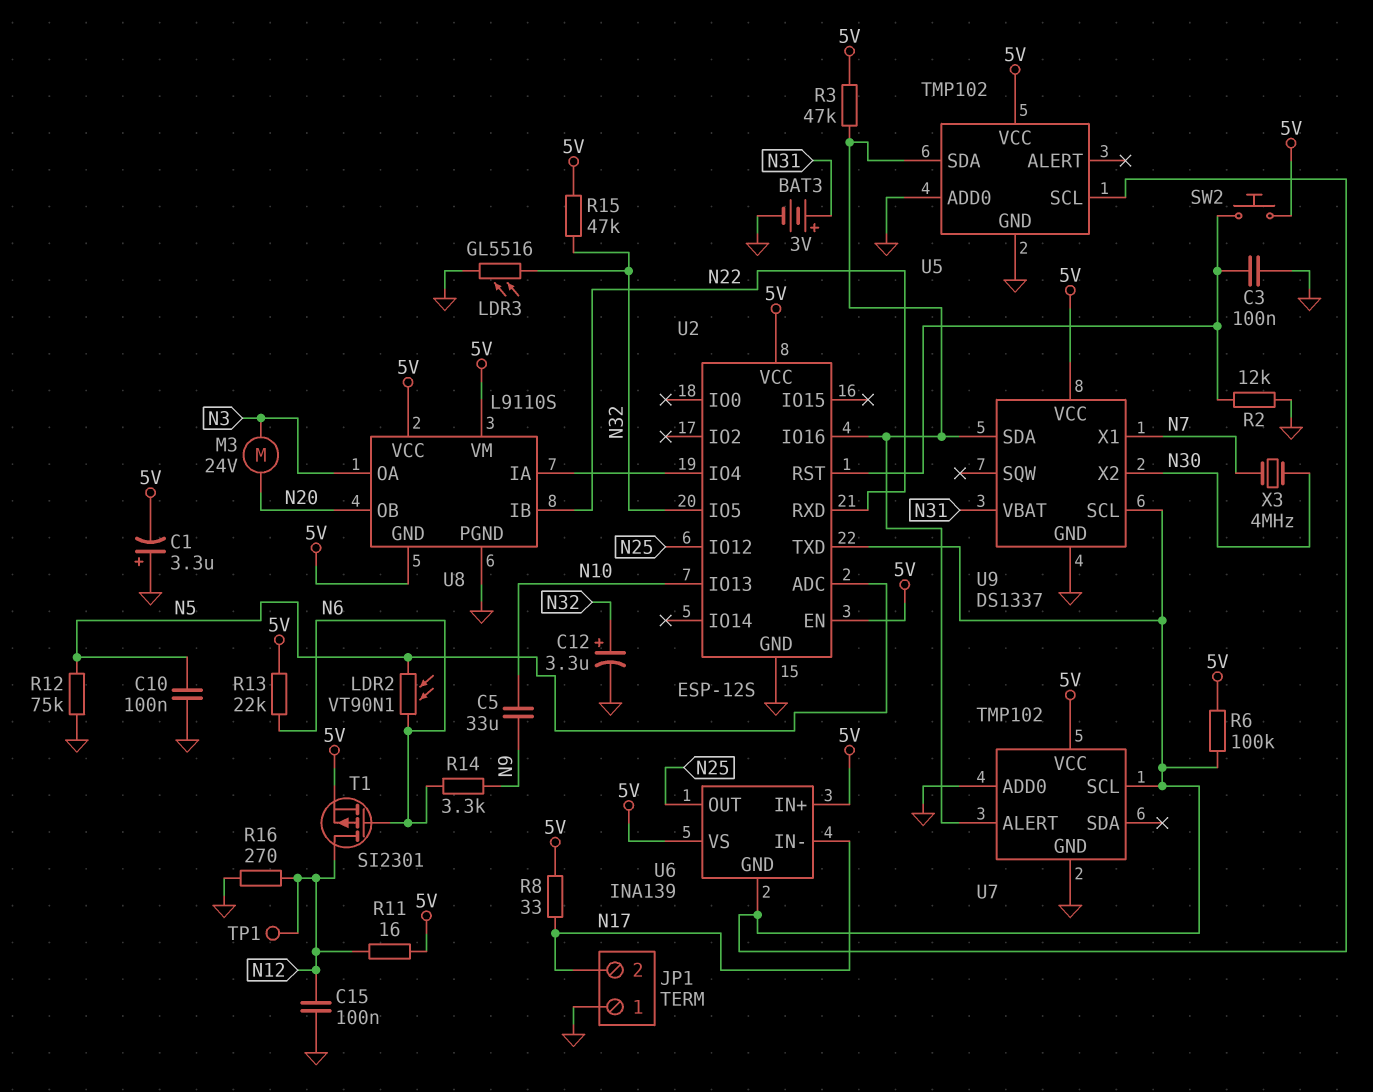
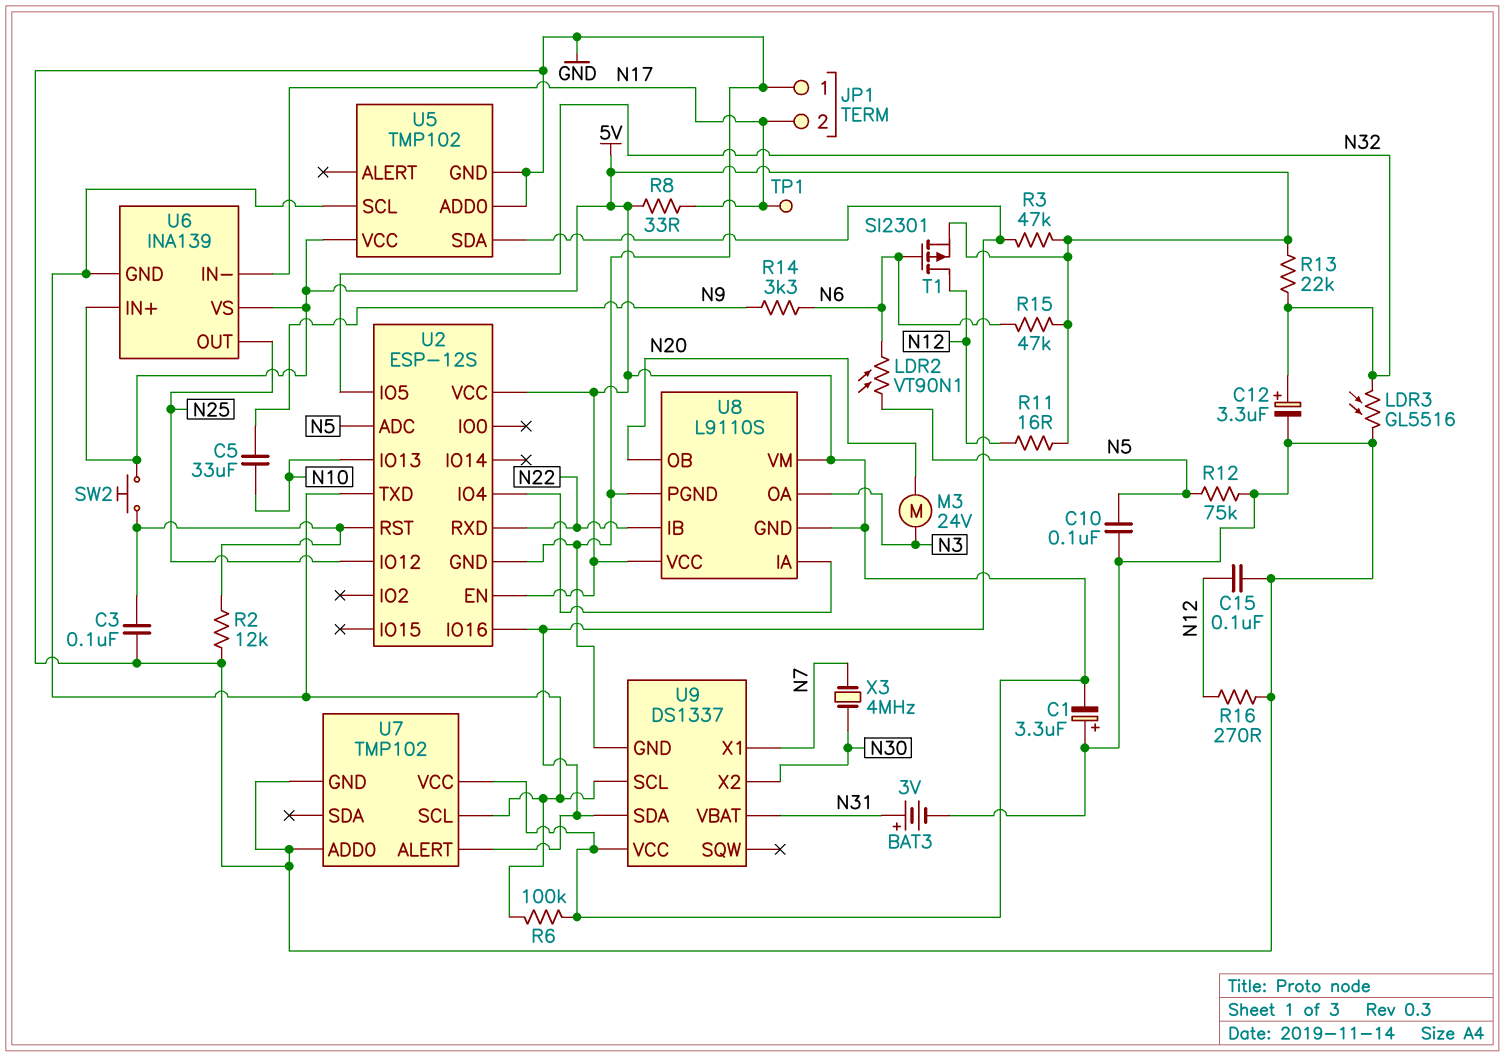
R13: 22k (5V, N6) -> 22k (5V, N32)
R15: 47k (5V, N32) -> 47k (5V, N6)
TP1: test point (N12) -> test point (N17)

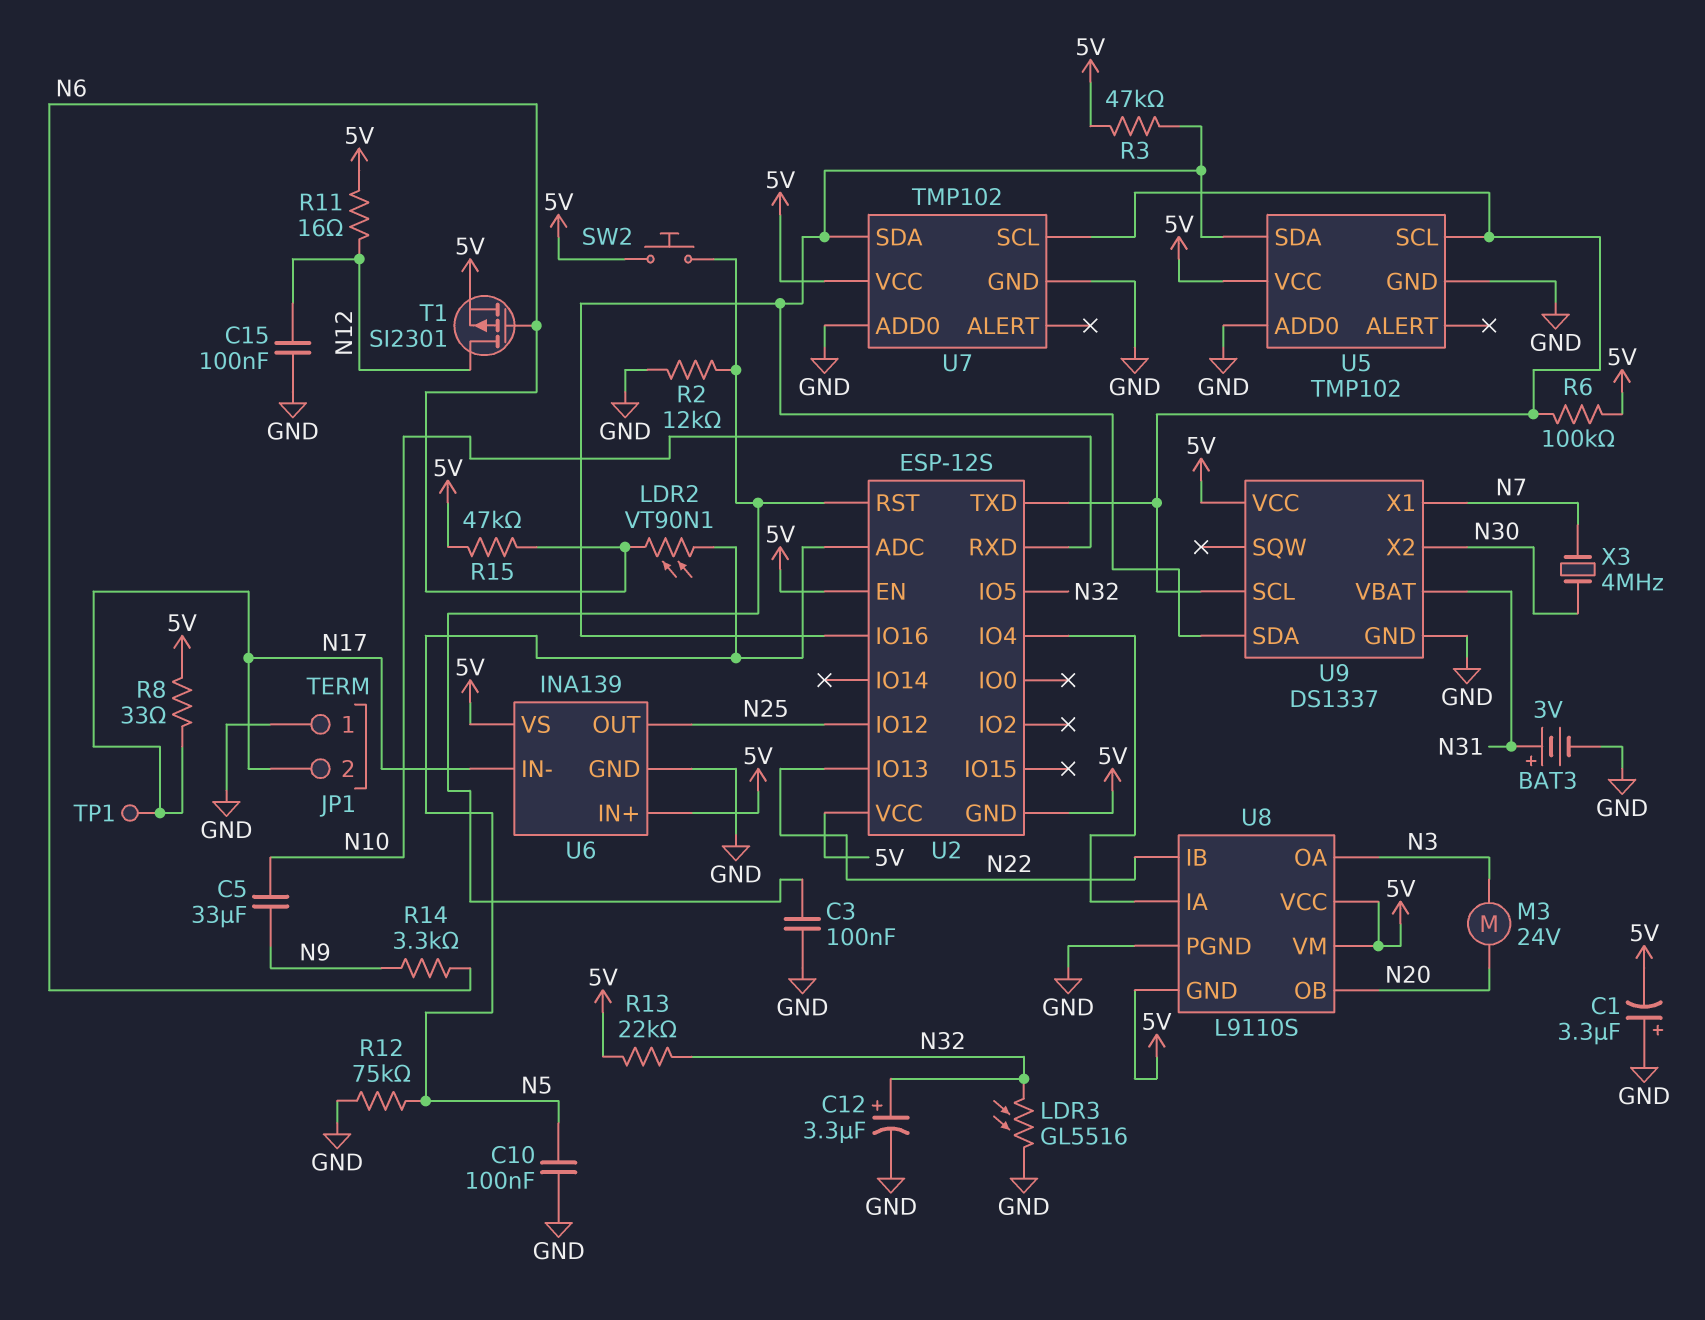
R16: 270 (GND, N12) -> none
U2 pin GND: GND -> 5V
U2 pin IO13: N10 -> N22
U2 pin RXD: N22 -> N10
U6 pin GND: U2/TXD -> GND
U7 pin ALERT: U2/IO16 -> none
U7 pin SDA: none -> U2/IO16

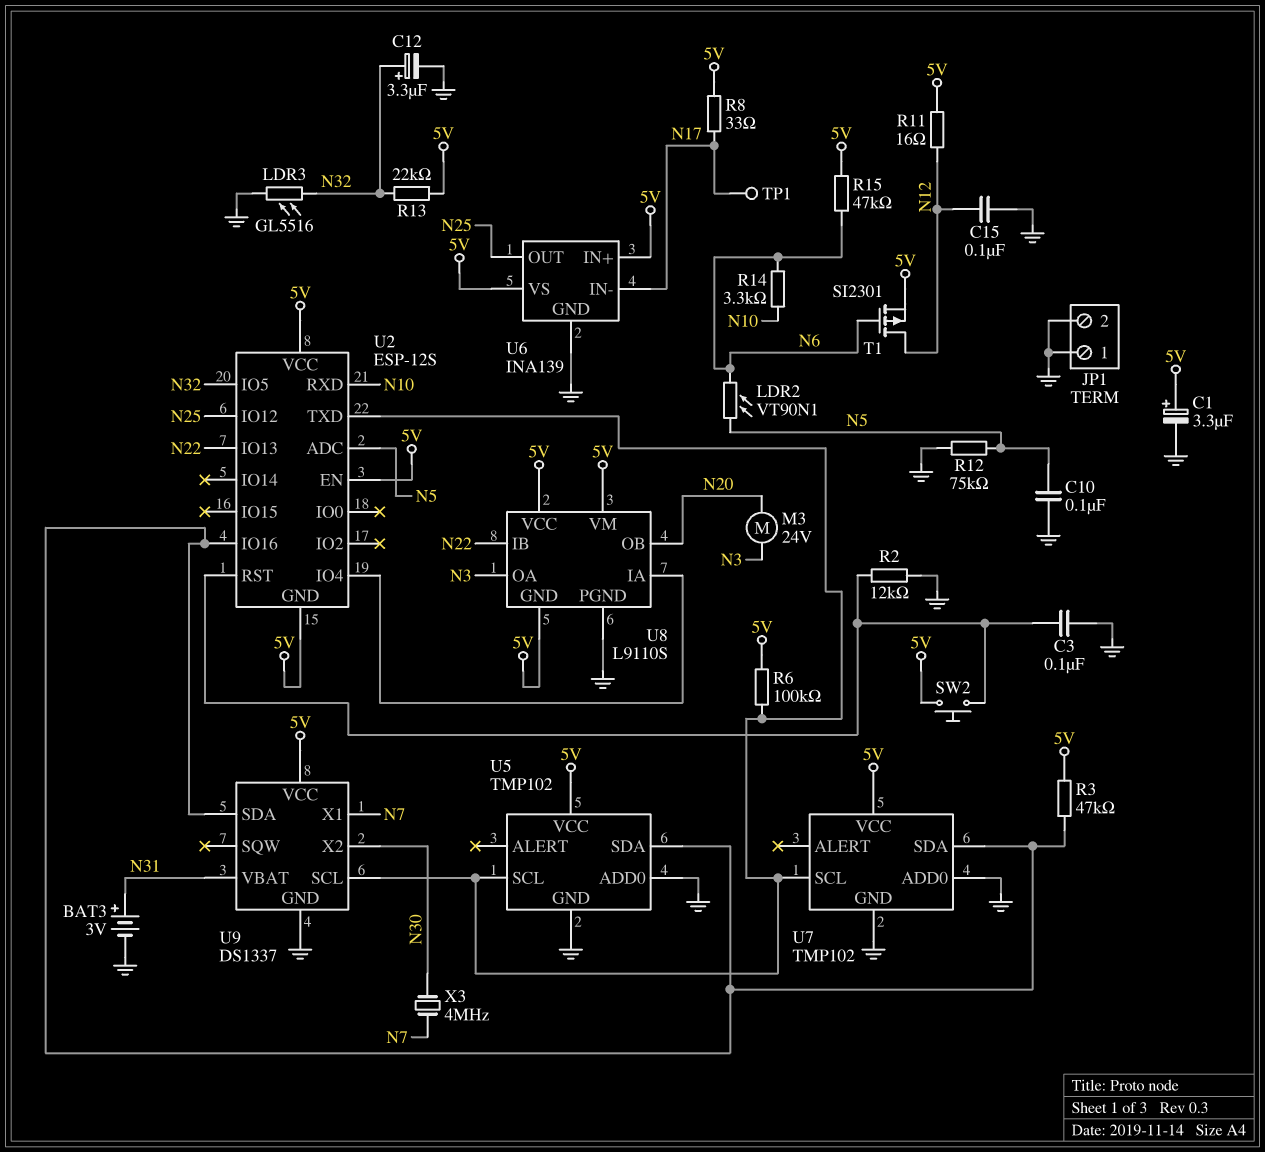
C1: 3.3uF (plus GND, minus 5V) -> 3.3uF (plus 5V, minus GND)
C5: 33uF (N9, N10) -> none
JP1 pin 2: N17 -> GND
R14: 3.3k (N6, N9) -> 3.3k (N6, N10)

